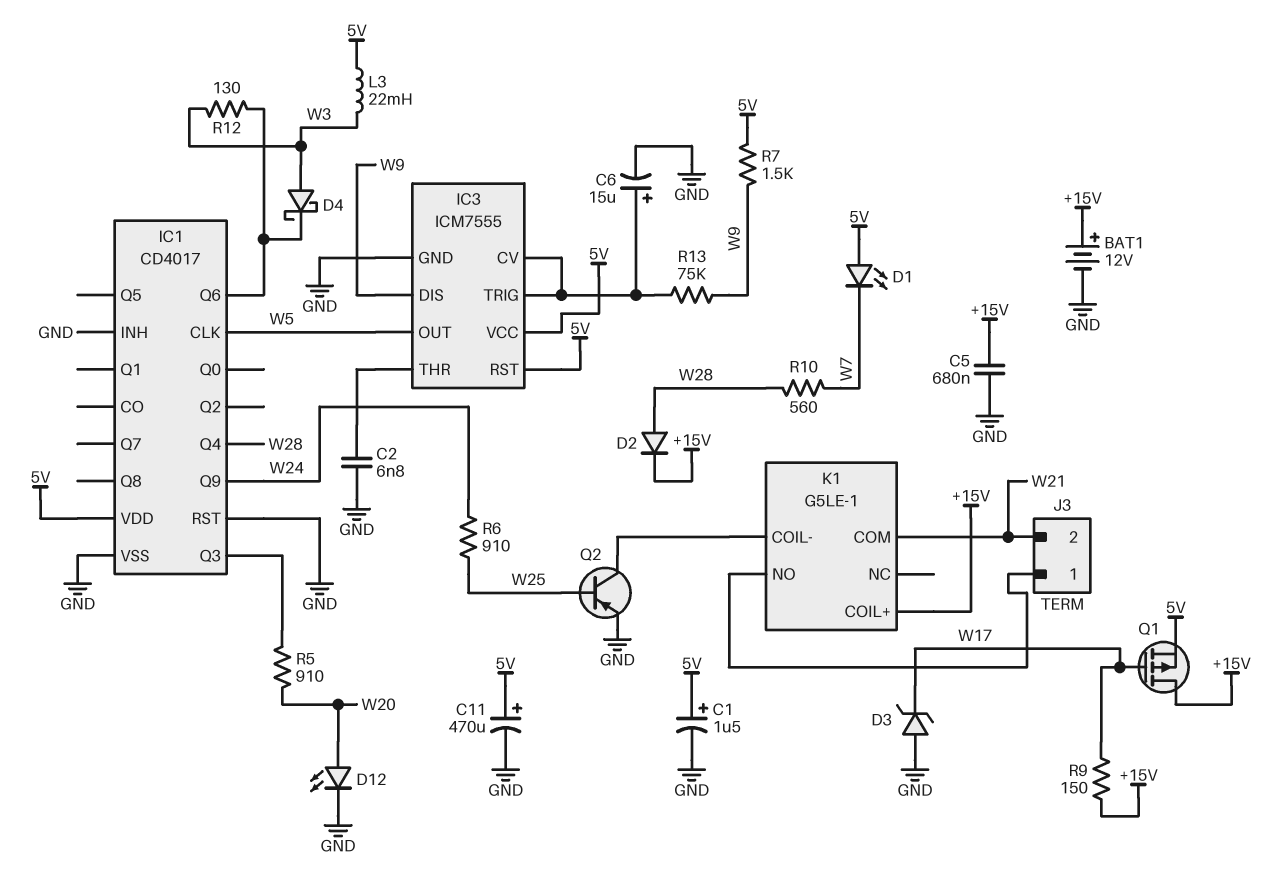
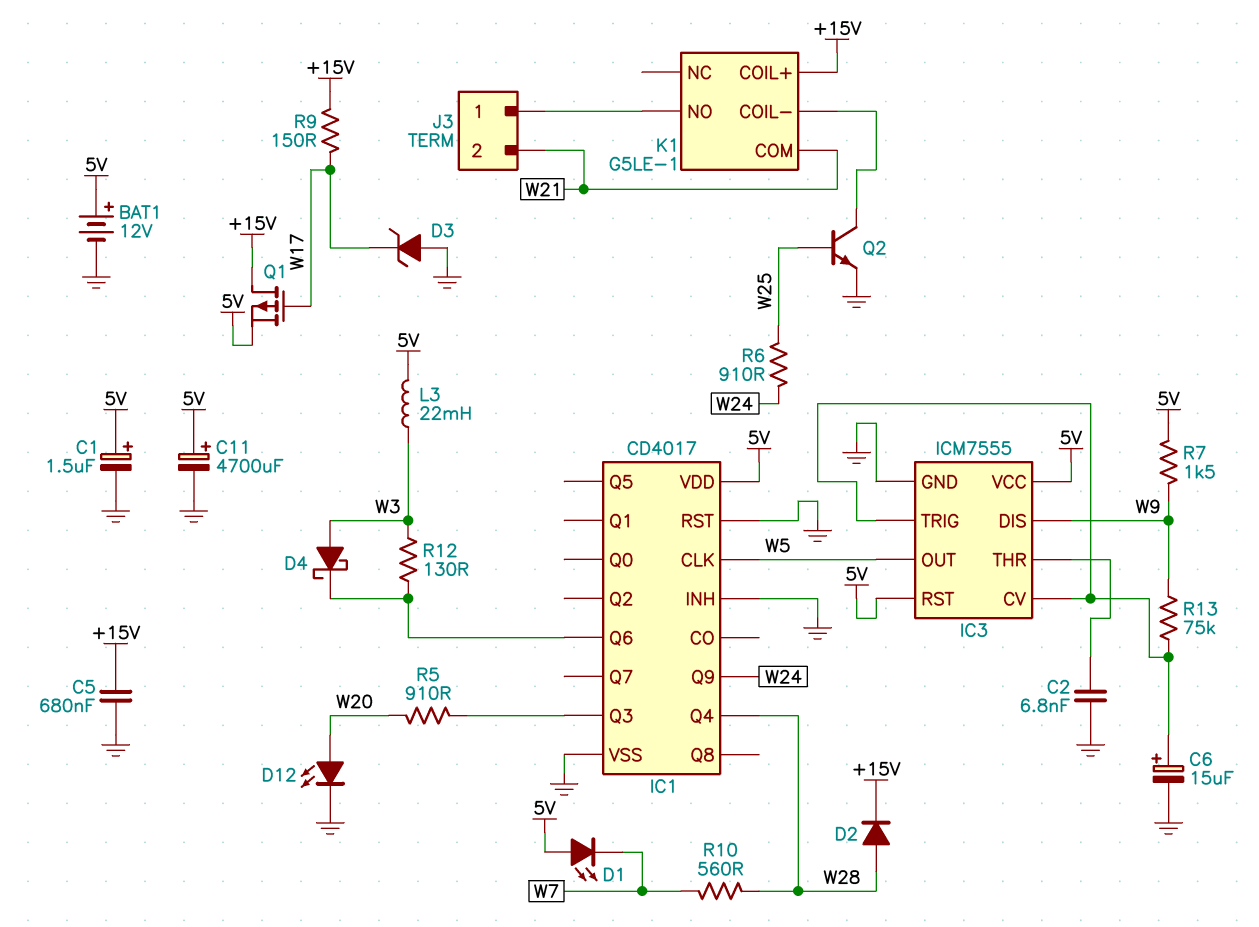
BAT1: 12V (plus +15V, minus GND) -> 12V (plus 5V, minus GND)
C11: 470uF (plus 5V, minus GND) -> 4700uF (plus 5V, minus GND)
Q2: PNP (B W25, C K1/COIL-, E GND) -> NPN (B W25, C K1/COIL-, E GND)

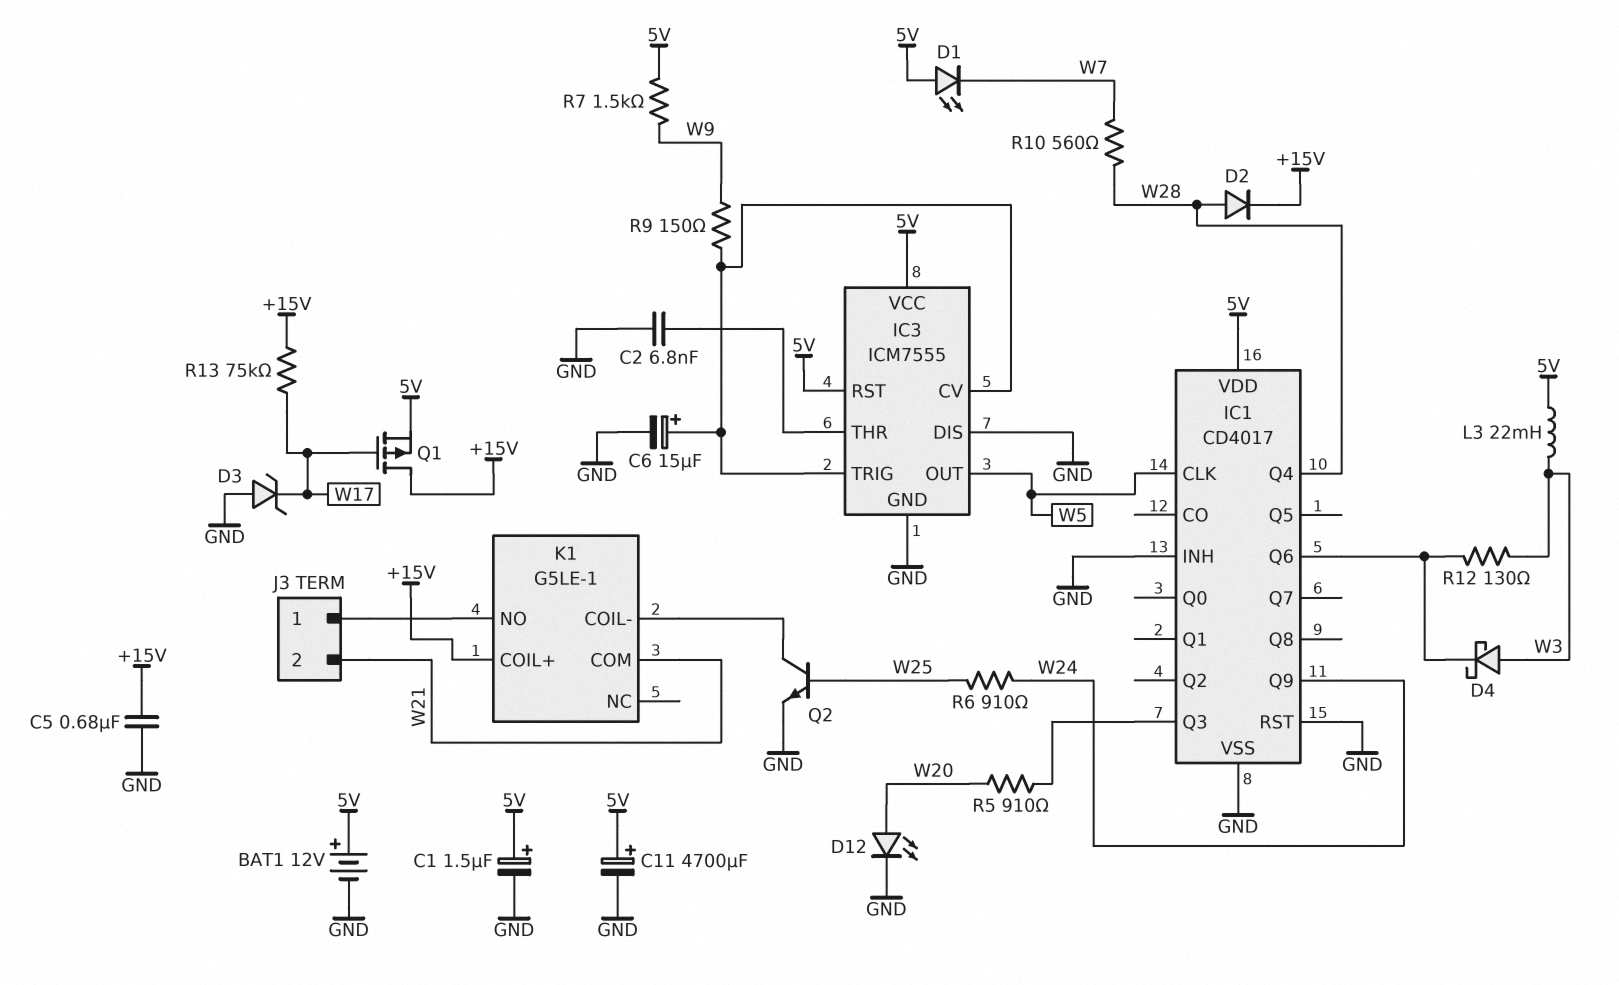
IC3 pin DIS: W9 -> GND
R9: 150 (+15V, W17) -> 150 (IC3/CV, W9)
R13: 75k (IC3/CV, W9) -> 75k (+15V, W17)

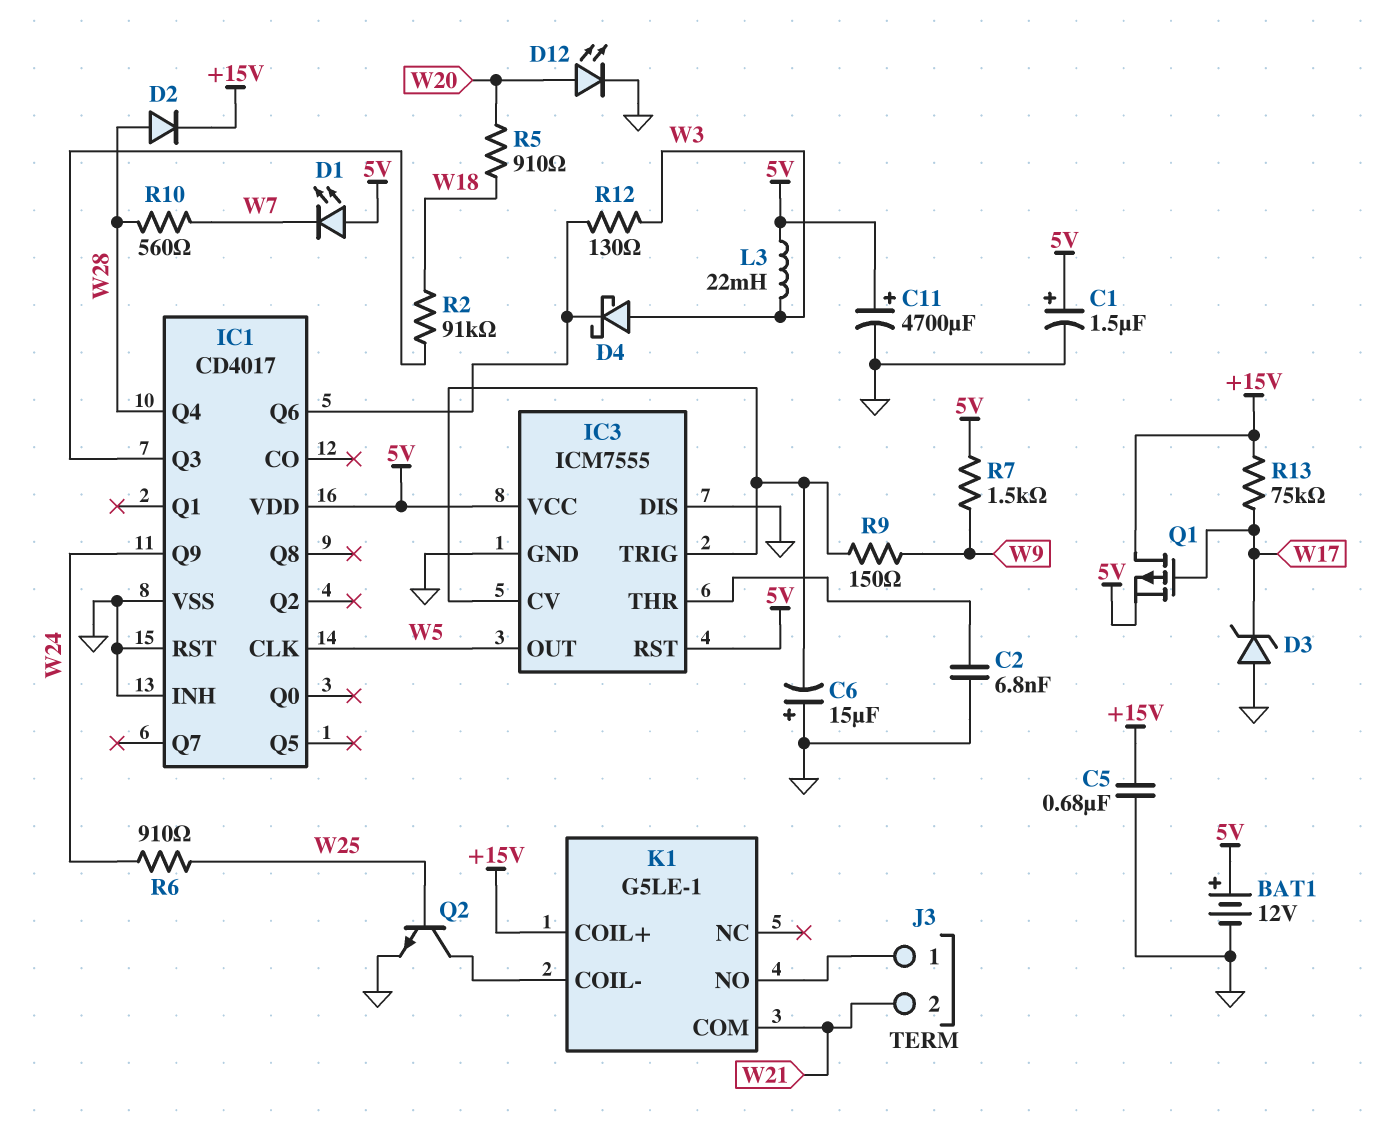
C6: 15uF (plus IC3/CV, minus GND) -> 15uF (plus GND, minus IC3/CV)
R2: none -> 91k (IC1/Q3, W18)
R5: 910 (IC1/Q3, W20) -> 910 (W18, W20)

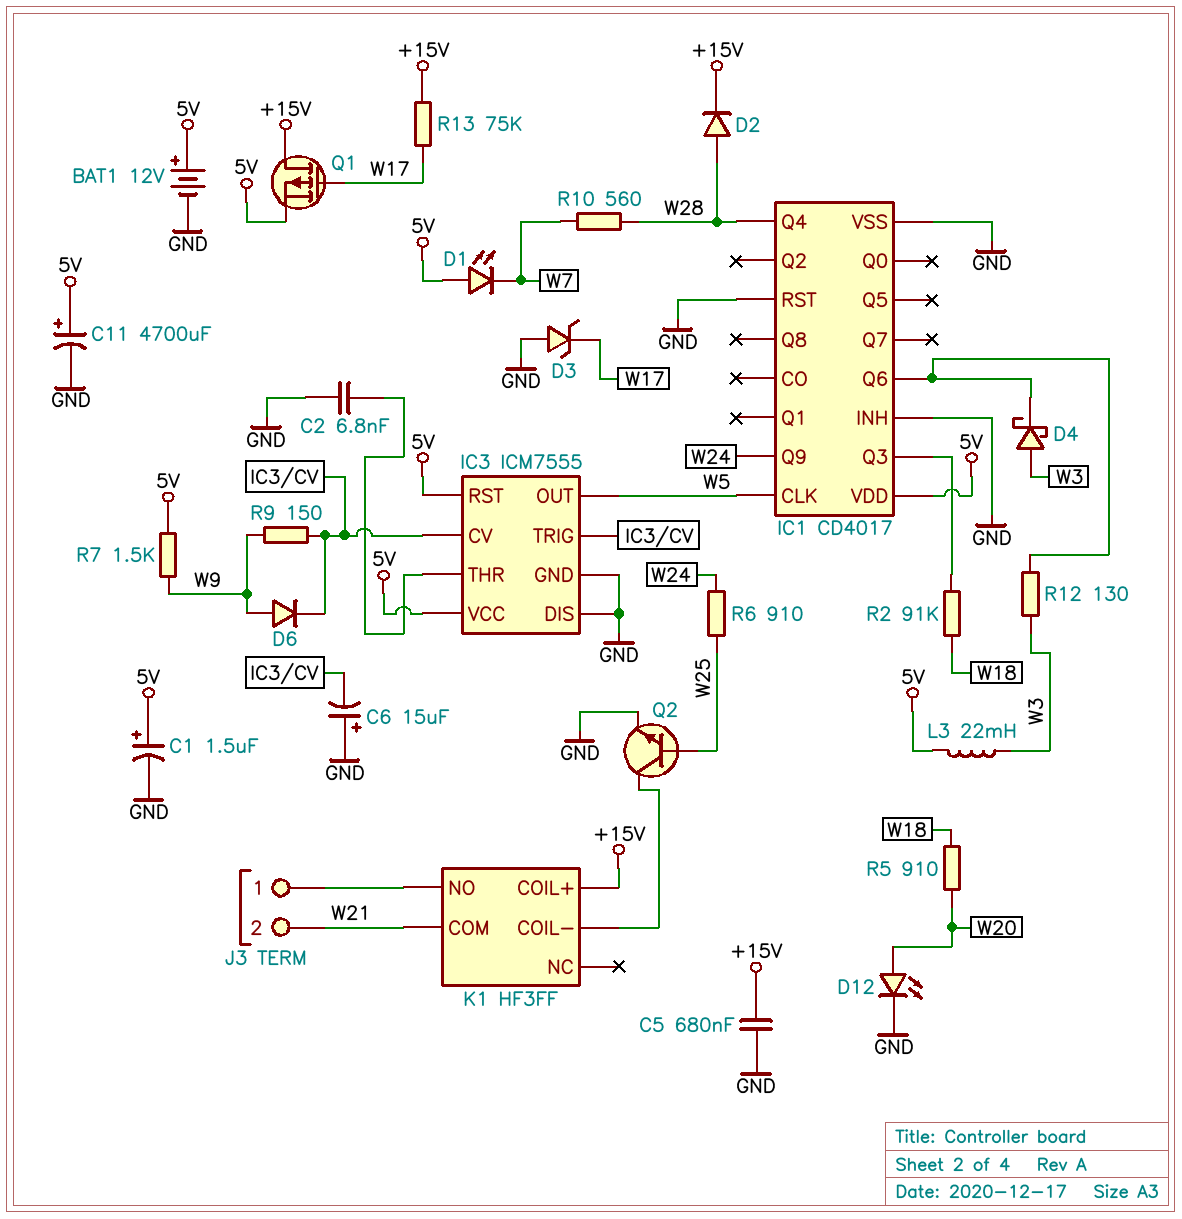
D6: none -> diode (A W9, K IC3/CV)
K1: G5LE-1 -> HF3FF

